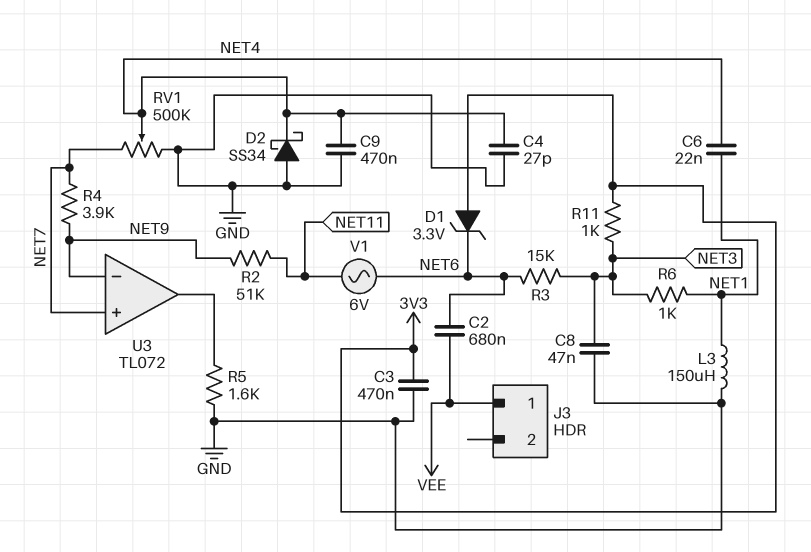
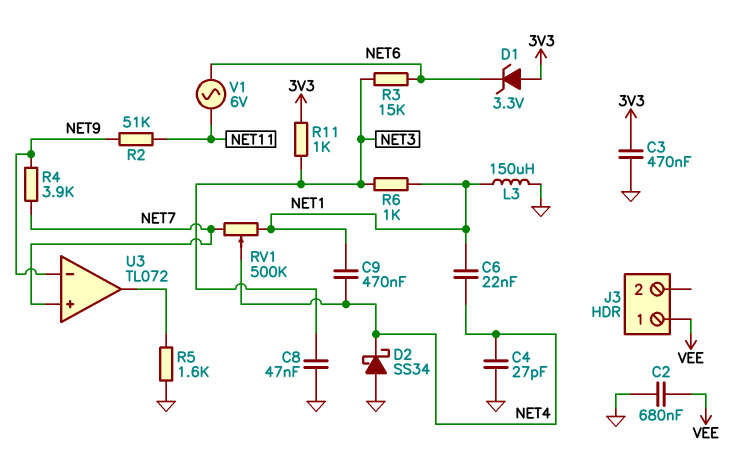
C2: 680nF (NET6, VEE) -> 680nF (GND, VEE)
C9: 470nF (GND, NET4) -> 470nF (NET1, NET4)
RV1: 500k (GND, NET7, wiper NET4) -> 500k (NET1, NET7, wiper NET4)

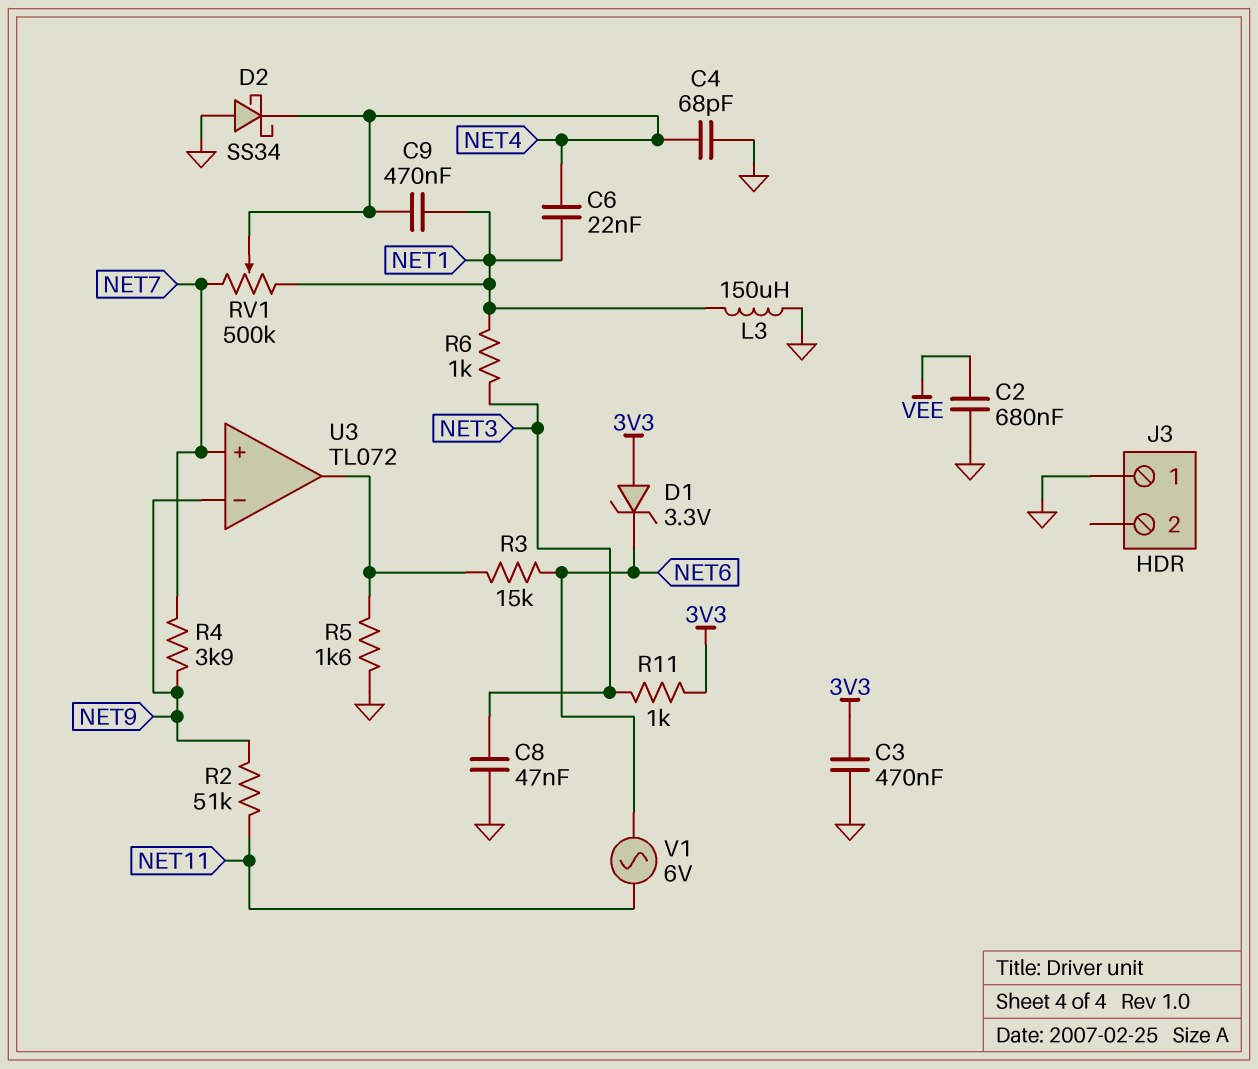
C4: 27pF (GND, NET4) -> 68pF (GND, NET4)
J3 pin 1: VEE -> GND
R3: 15k (NET3, NET6) -> 15k (NET6, U3/out)

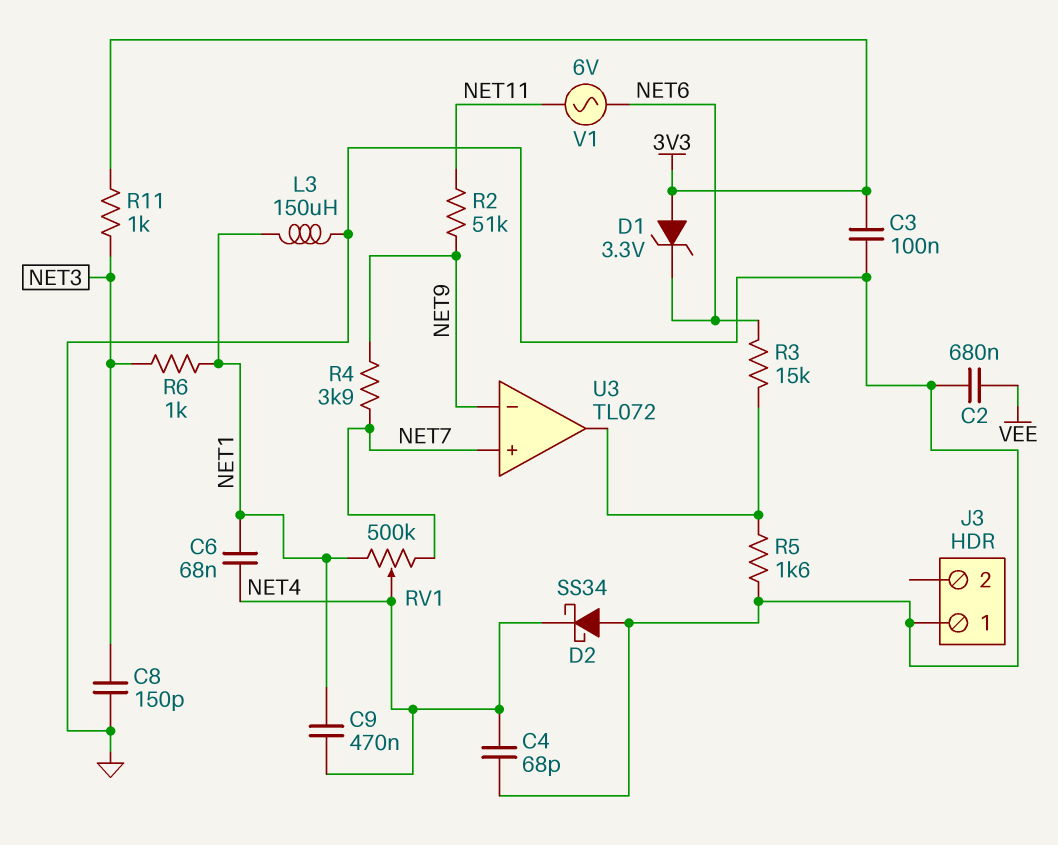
C3: 470nF (3V3, GND) -> 100nF (3V3, GND)
C6: 22nF (NET1, NET4) -> 68nF (NET1, NET4)
C8: 47nF (GND, NET3) -> 150pF (GND, NET3)

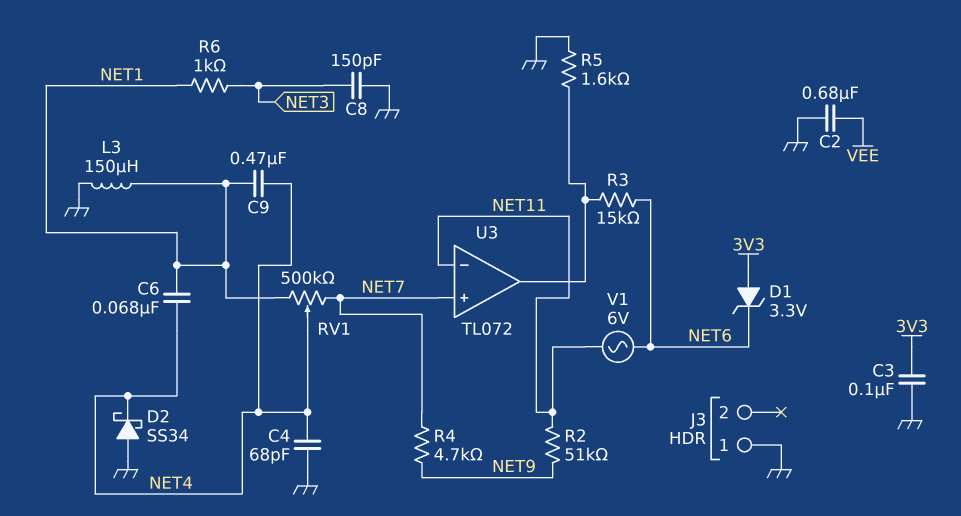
R4: 3.9k (NET7, NET9) -> 4.7k (NET7, NET9)
R11: 1k (3V3, NET3) -> none
U3 pin in-: NET9 -> NET11

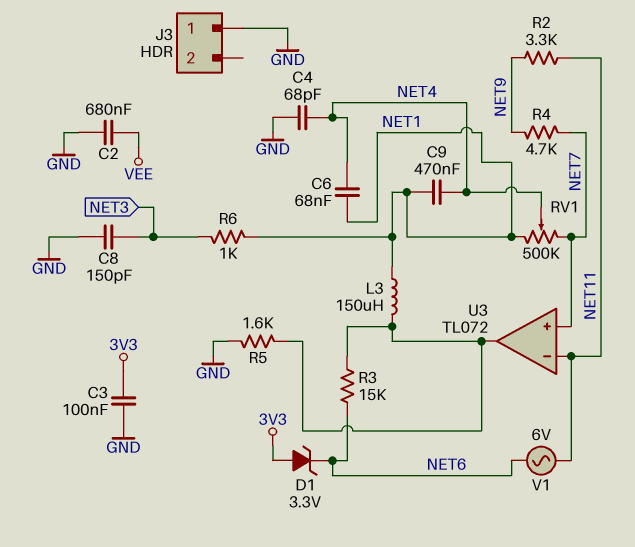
D2: schottky SS34 (A GND, K NET4) -> none
L3: 150uH (GND, NET1) -> 150uH (NET1, U3/out)
R2: 51k (NET9, NET11) -> 3.3k (NET9, NET11)

